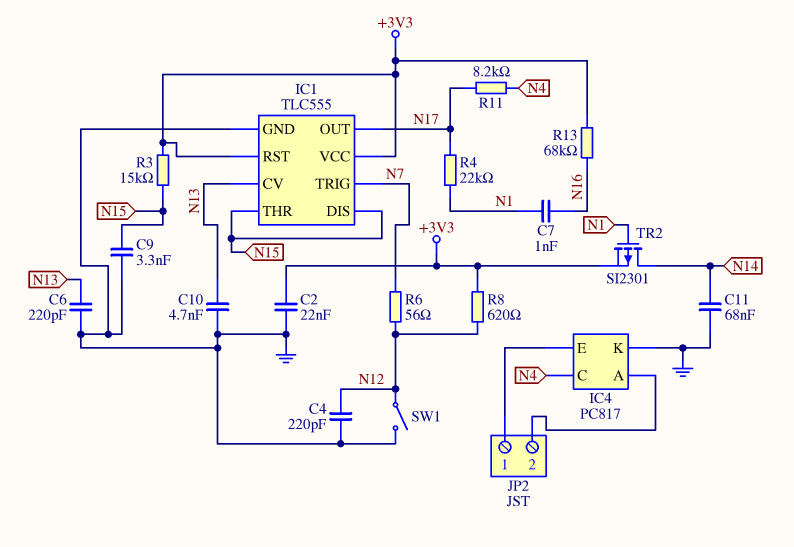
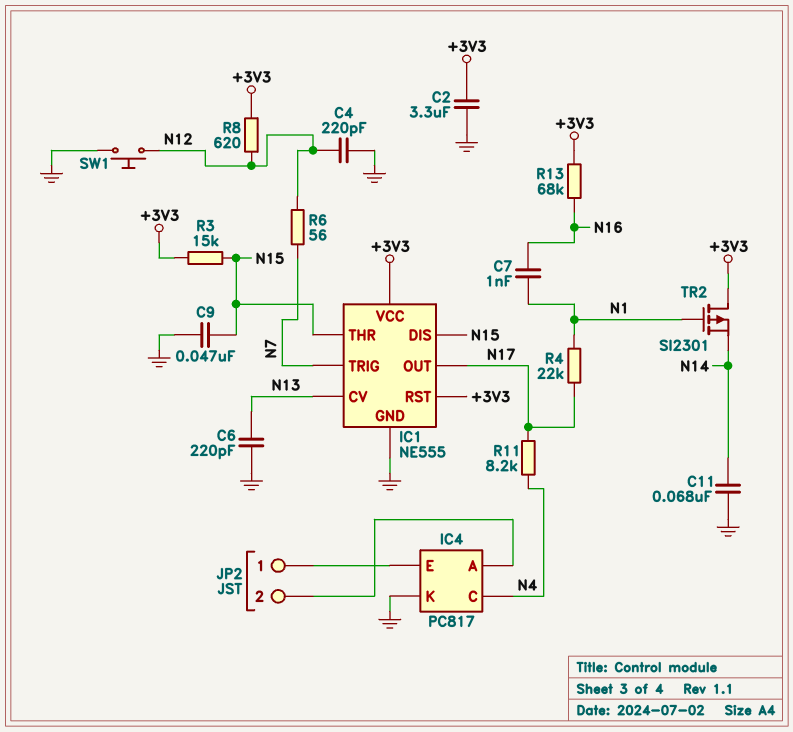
C2: 22nF (+3V3, GND) -> 3.3uF (+3V3, GND)
C9: 3.3nF (GND, N15) -> 47nF (GND, N15)
C10: 4.7nF (GND, N13) -> none
IC1: TLC555 -> NE555
SW1: switch (GND, N12) -> button (GND, N12)
TR2: PMOS SI2301 (G N1, D N14, S +3V3) -> PMOS SI2301 (G N1, D +3V3, S N14)

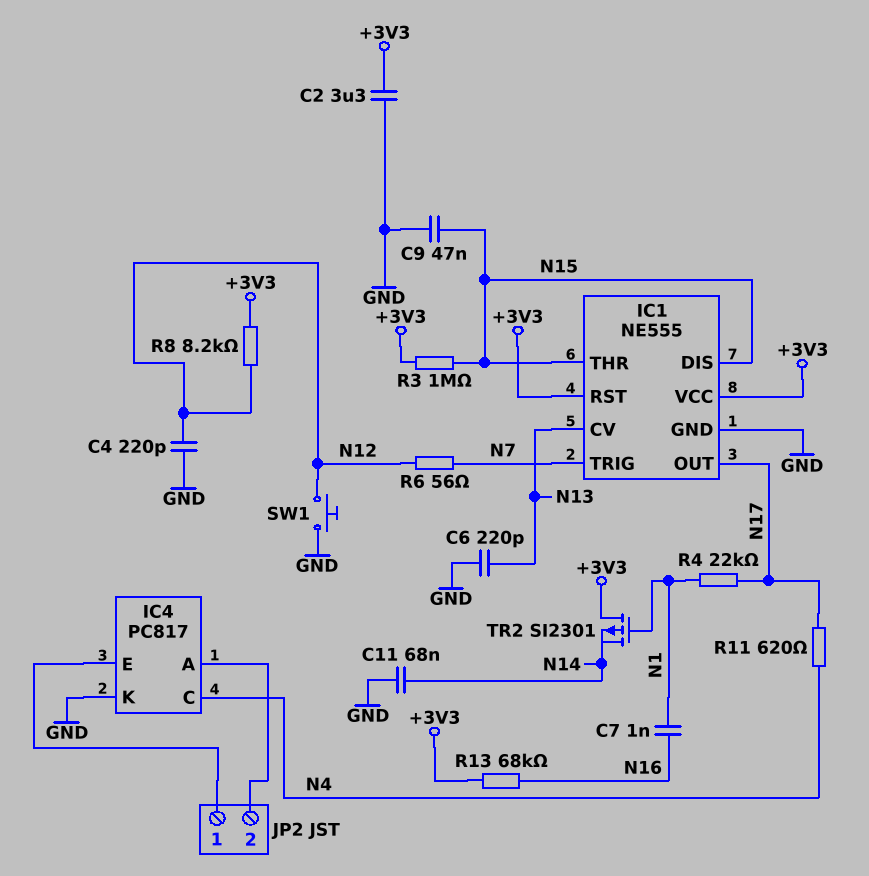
R3: 15k (+3V3, N15) -> 1M (+3V3, N15)
R8: 620 (+3V3, N12) -> 8.2k (+3V3, N12)
R11: 8.2k (N4, N17) -> 620 (N4, N17)

